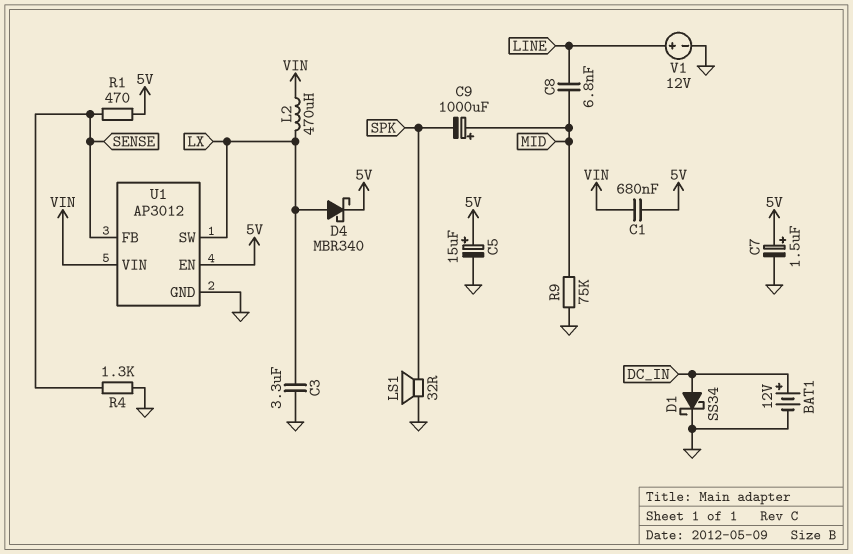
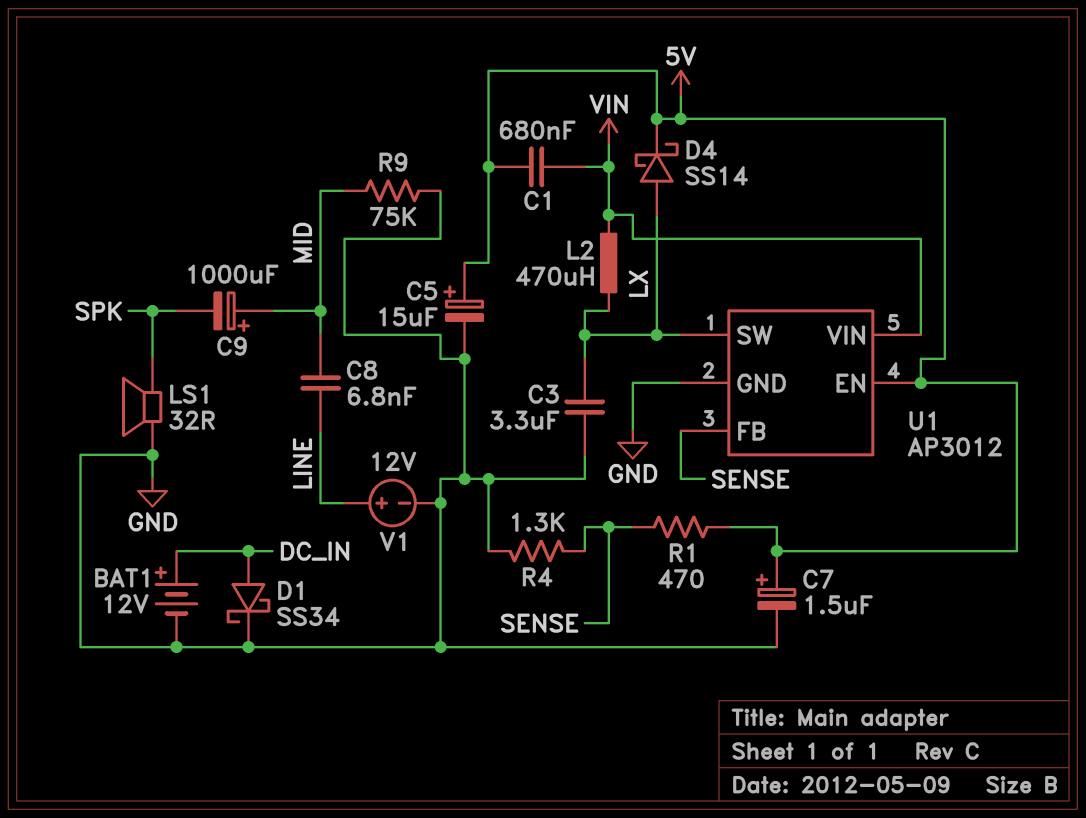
D4: schottky MBR340 (A LX, K 5V) -> schottky SS14 (A LX, K 5V)

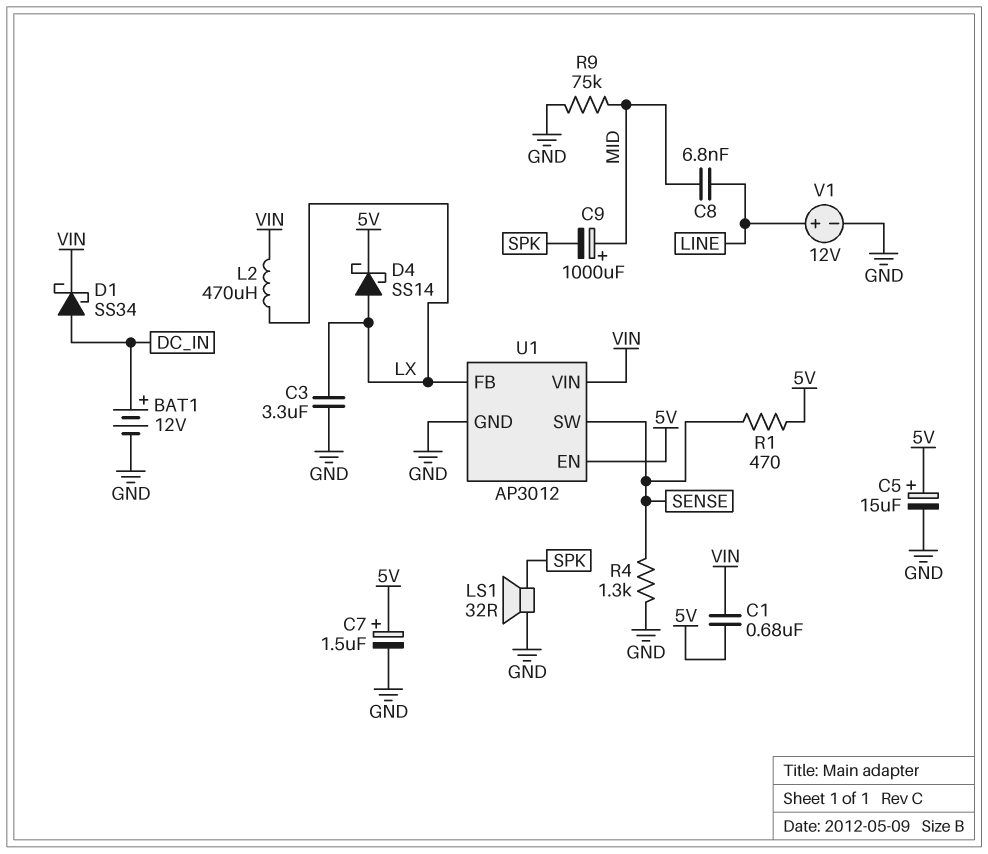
D1: schottky SS34 (A DC_IN, K GND) -> schottky SS34 (A DC_IN, K VIN)
U1 pin FB: SENSE -> LX
U1 pin SW: LX -> SENSE

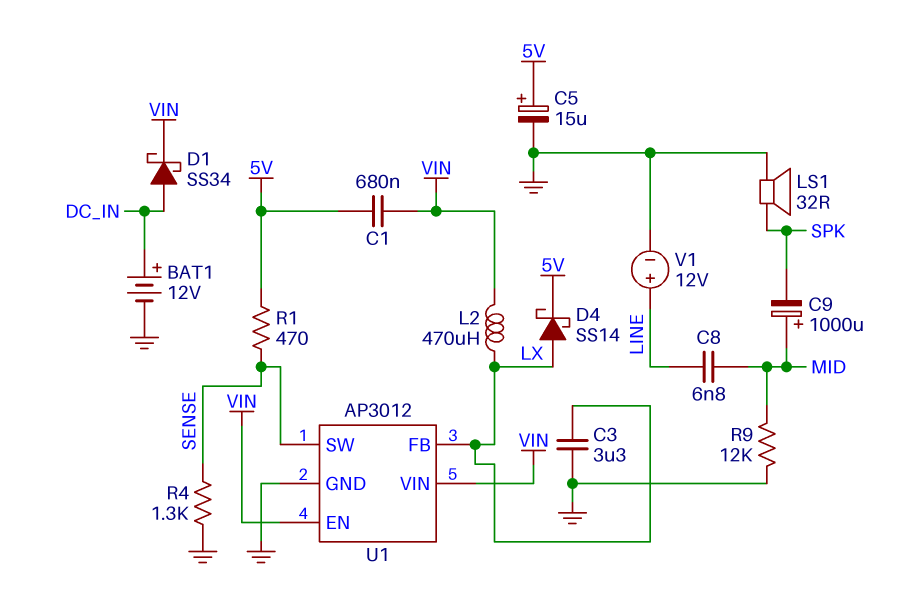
C7: 1.5uF (plus 5V, minus GND) -> none
R9: 75k (GND, MID) -> 12k (GND, MID)
U1 pin EN: 5V -> VIN

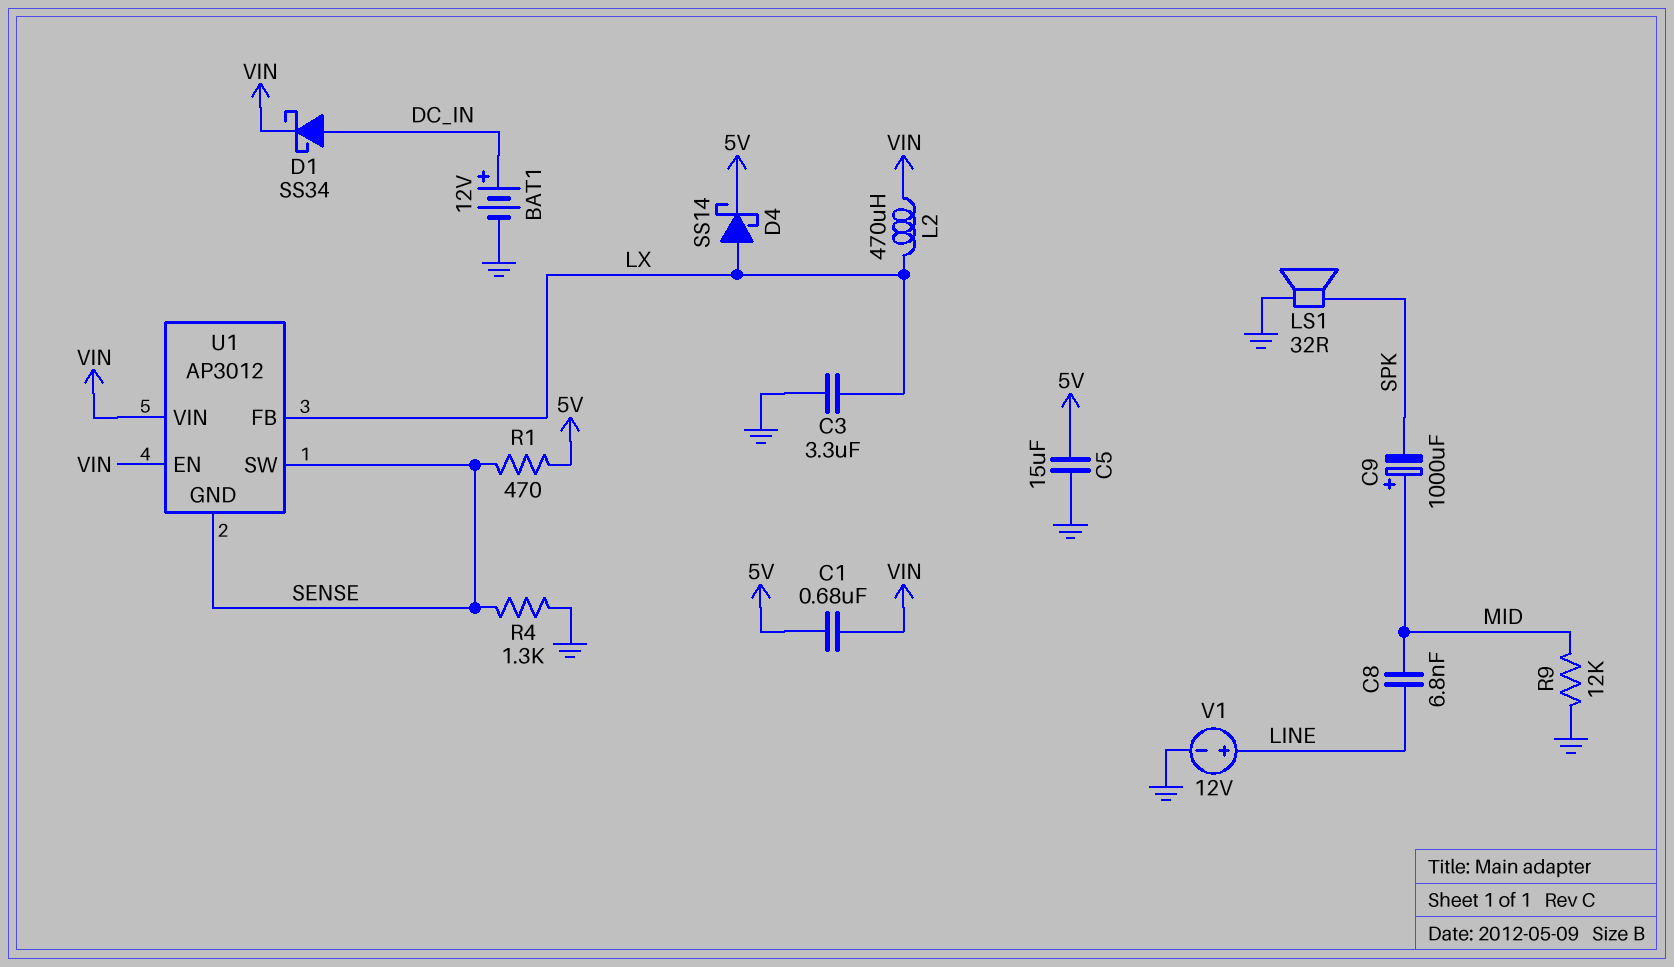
C5: 15uF (plus 5V, minus GND) -> 15uF (5V, GND)
U1 pin GND: GND -> SENSE

